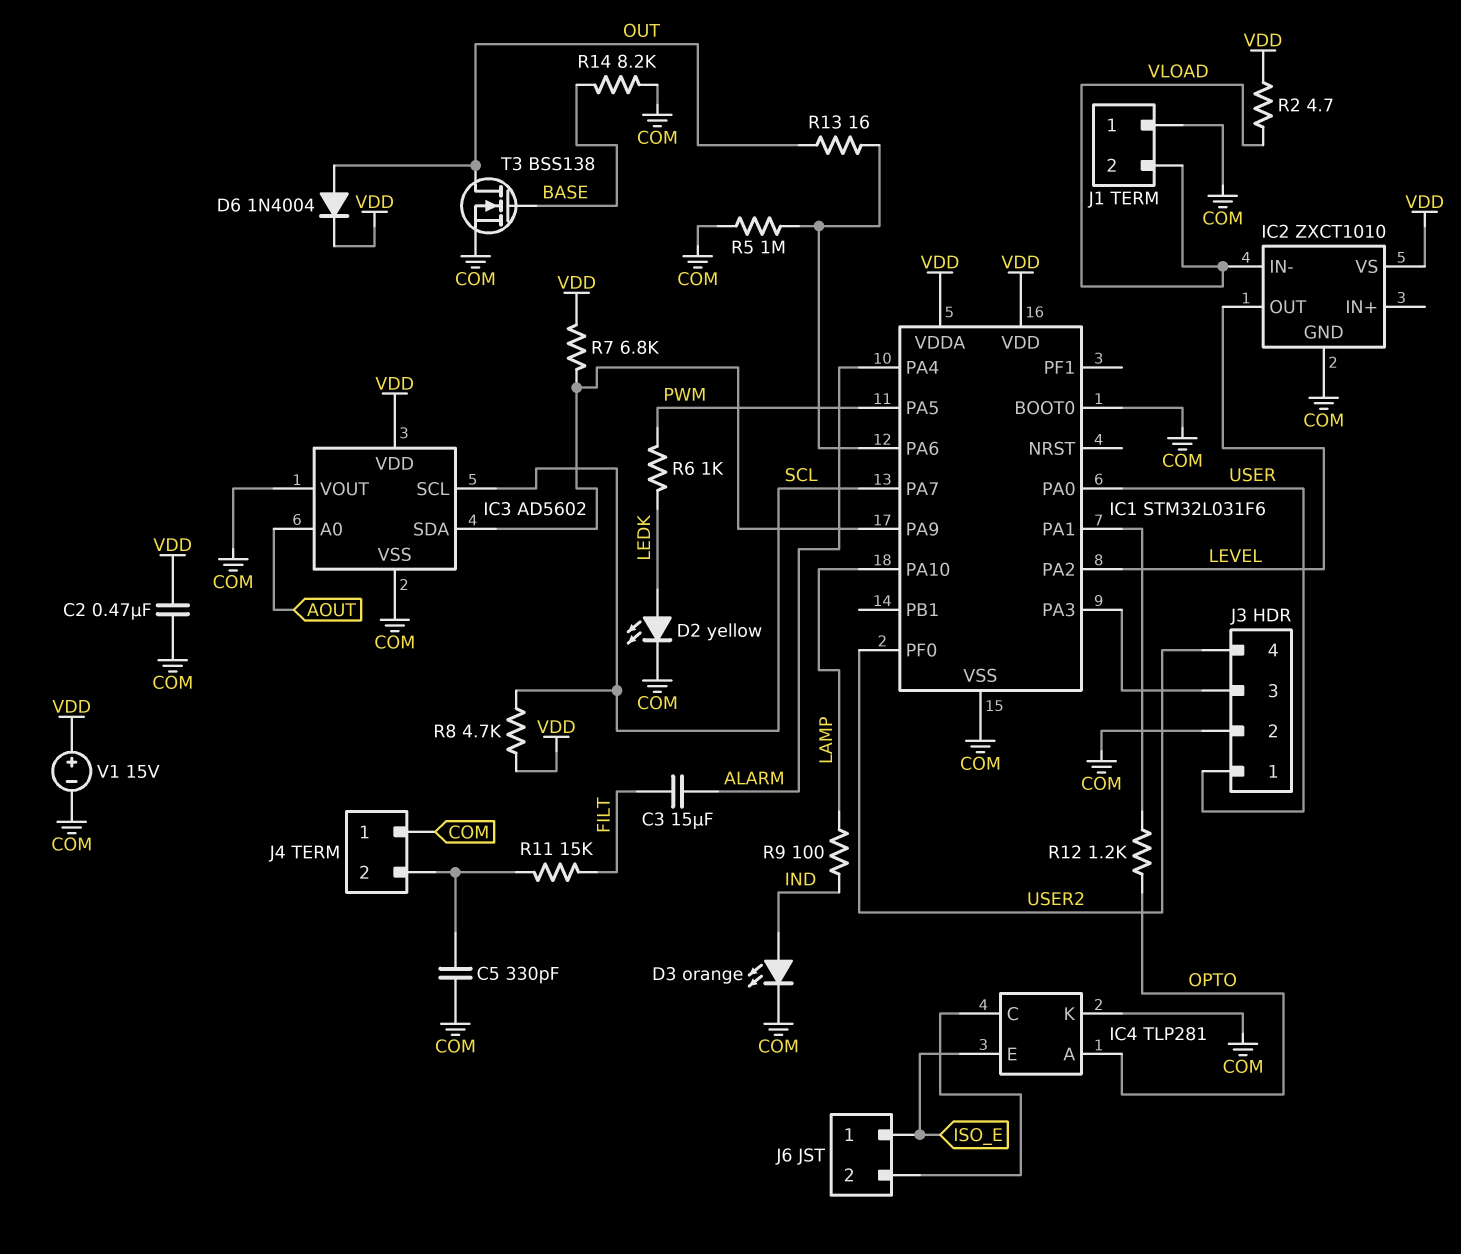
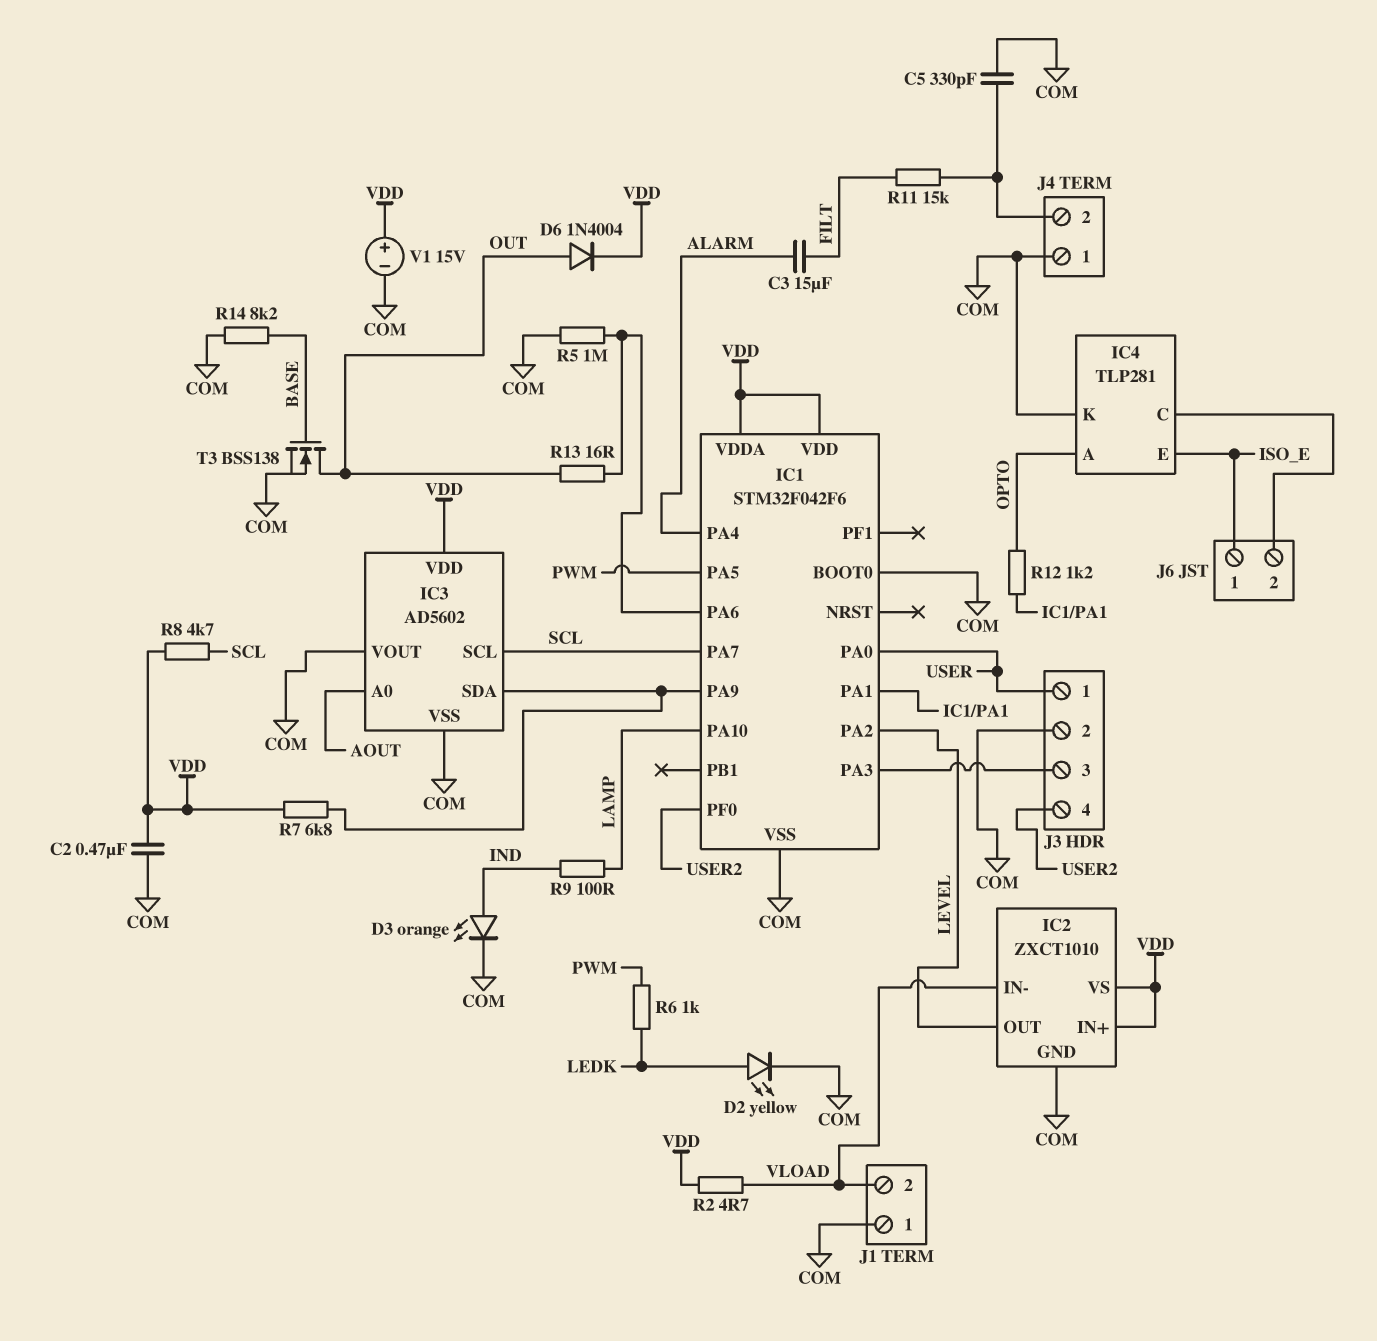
IC1: STM32L031F6 -> STM32F042F6
IC2 pin IN+: none -> VDD

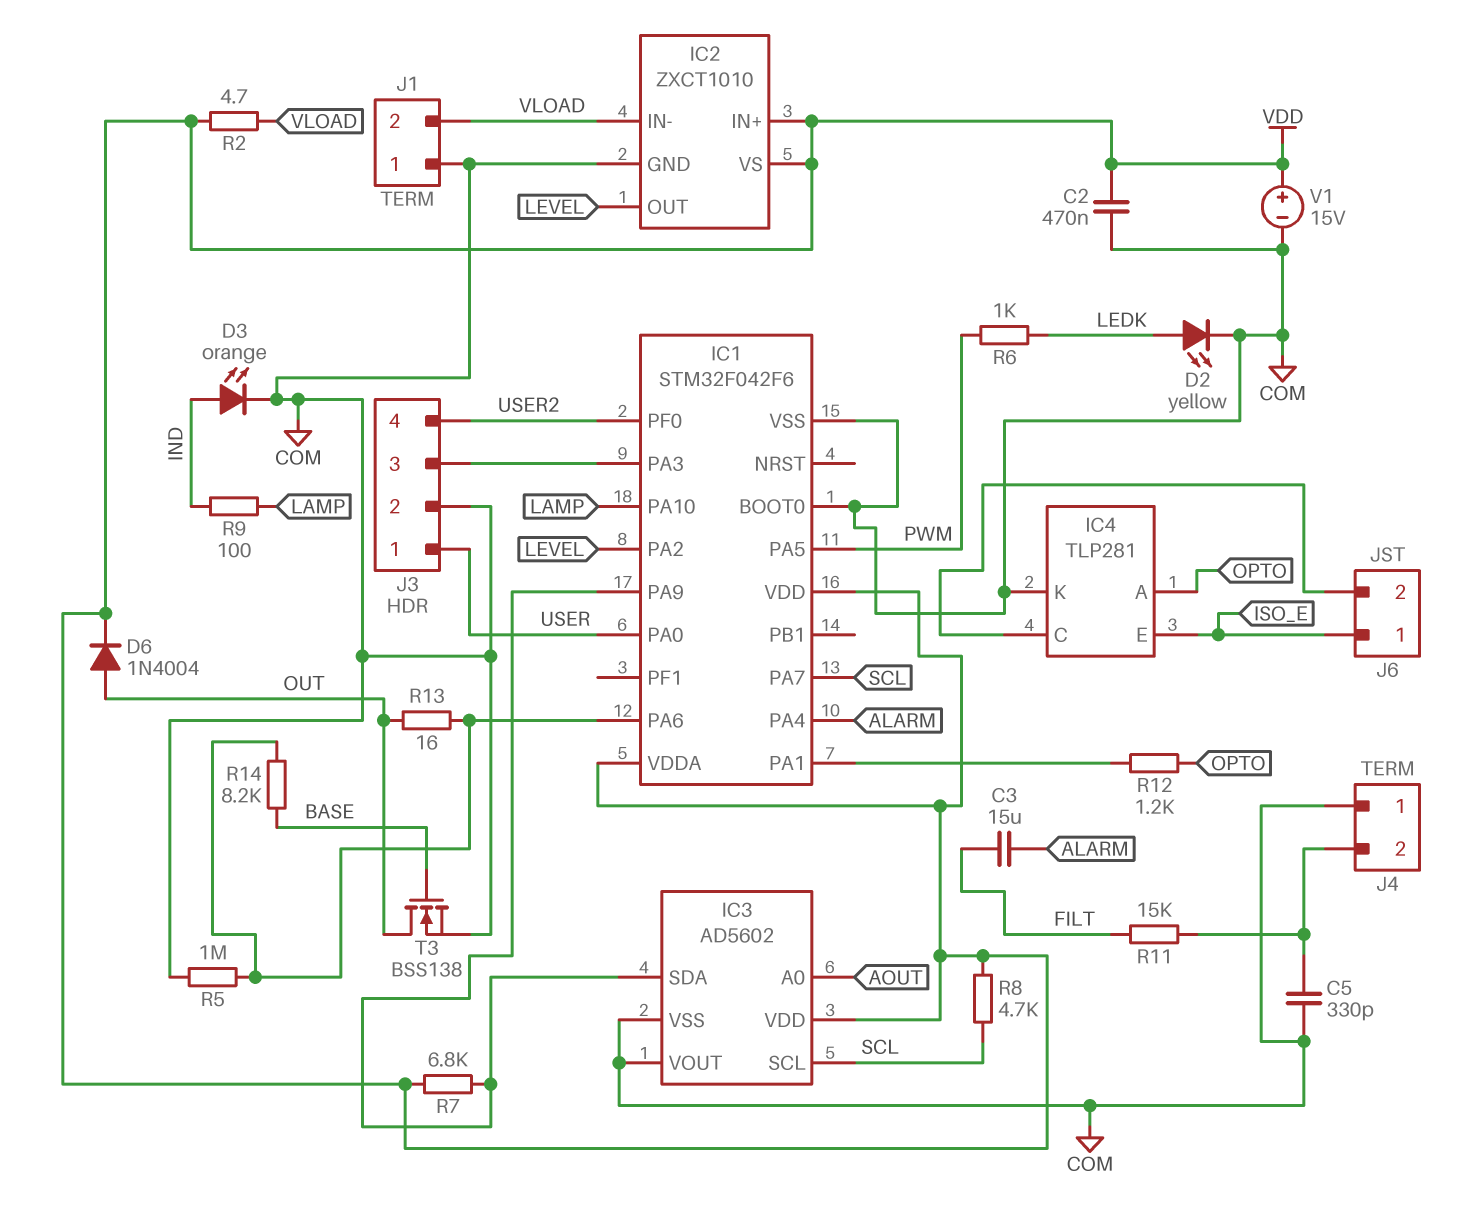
R14: 8.2k (BASE, COM) -> 8.2k (BASE, IC1/PA6)

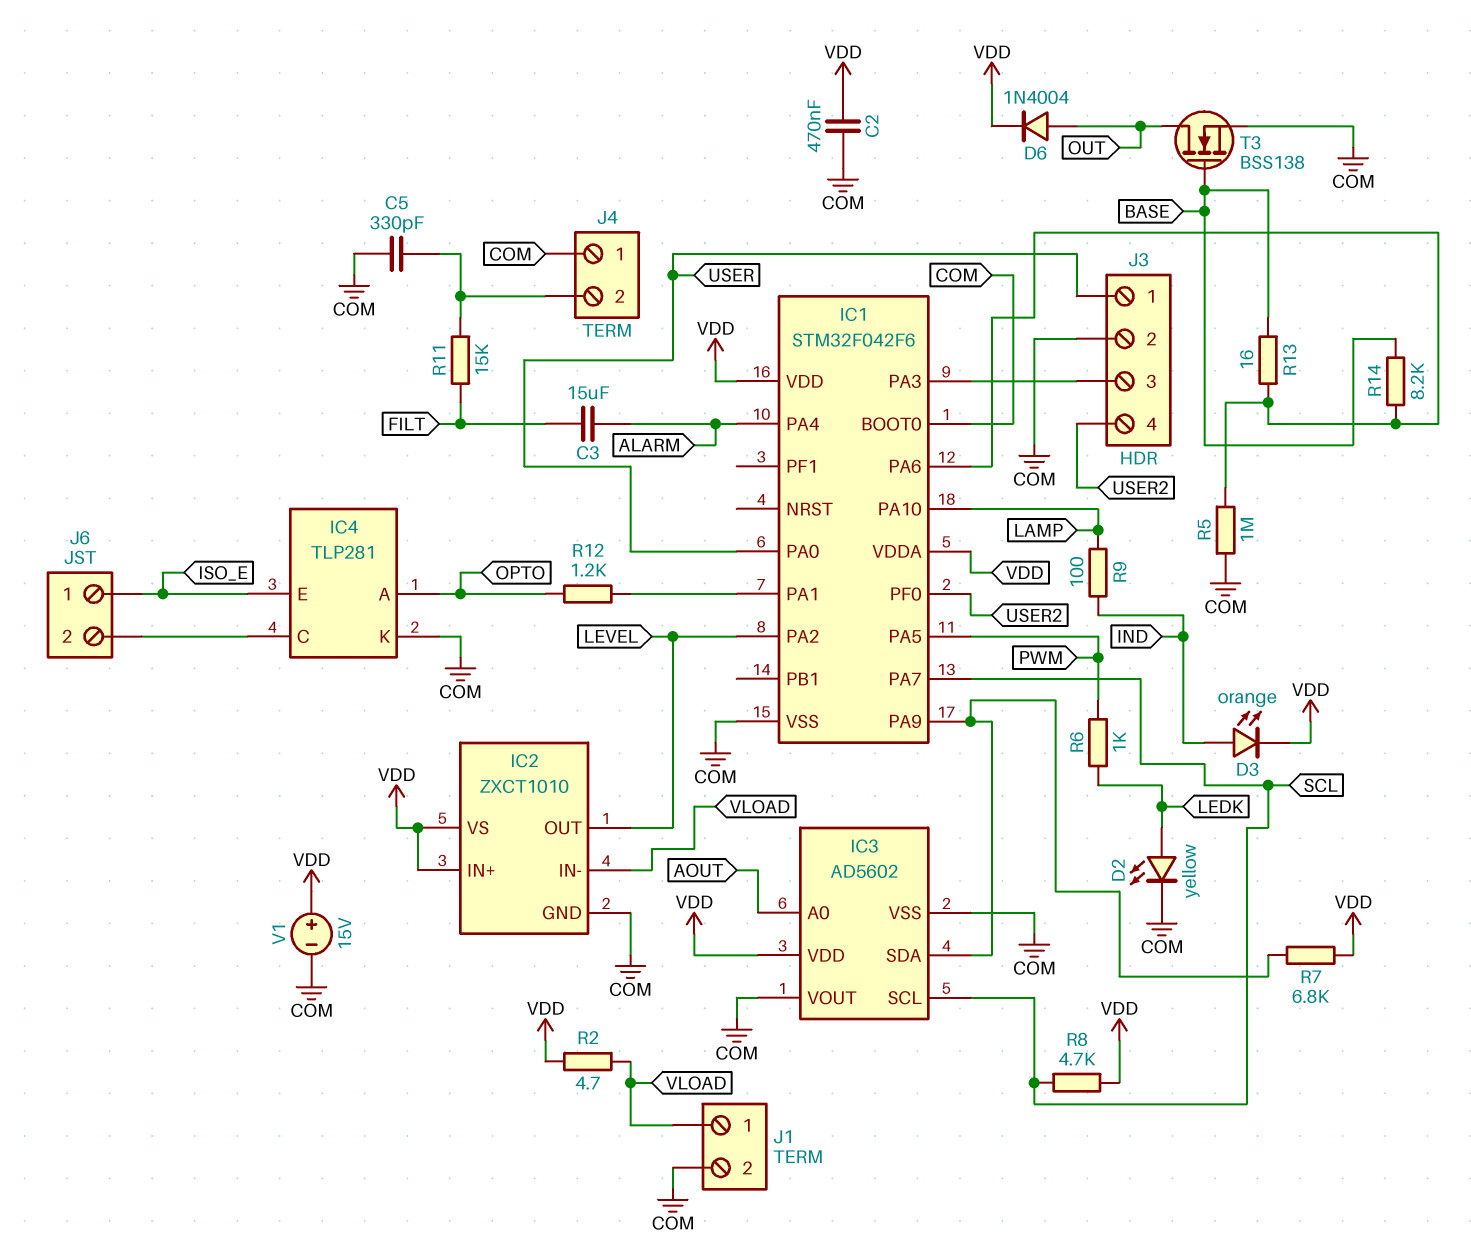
D3: LED orange (A IND, K COM) -> LED orange (A IND, K VDD)
J1 pin 1: COM -> VLOAD
J1 pin 2: VLOAD -> COM
R13: 16 (IC1/PA6, OUT) -> 16 (BASE, IC1/PA6)

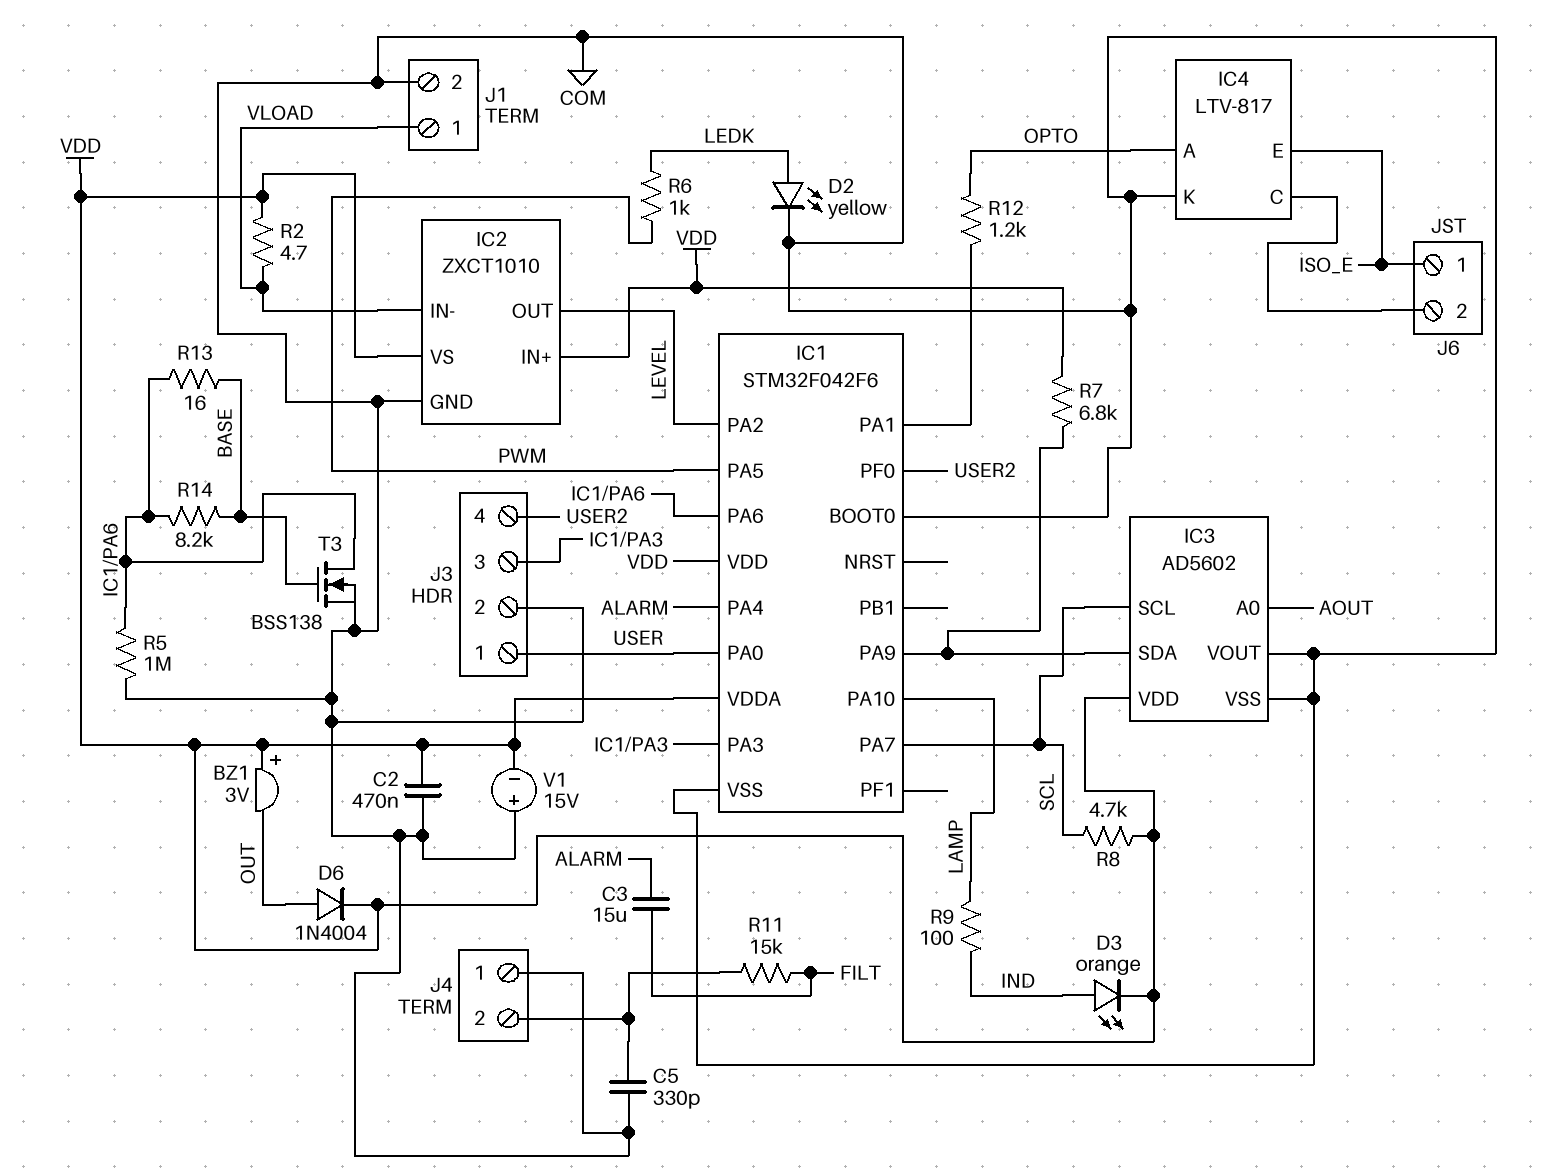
BZ1: none -> buzzer 3V (plus VDD, minus OUT)
IC4: TLP281 -> LTV-817
T3: NMOS BSS138 (G BASE, D OUT, S COM) -> NMOS BSS138 (G BASE, D IC1/PA6, S COM)
V1: 15V (plus VDD, minus COM) -> 15V (plus COM, minus VDD)

